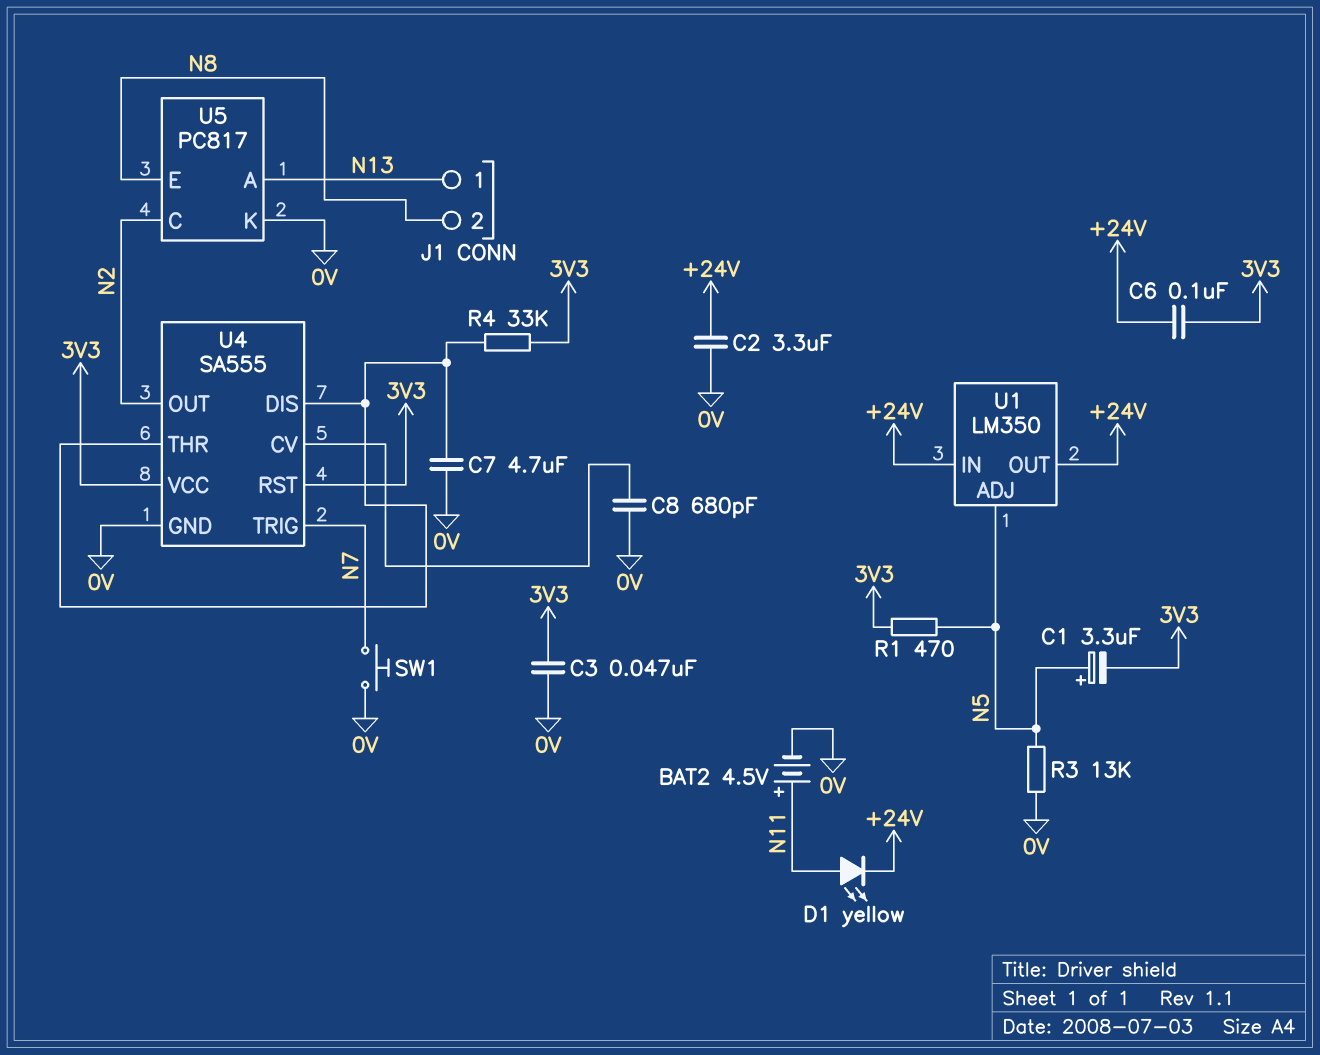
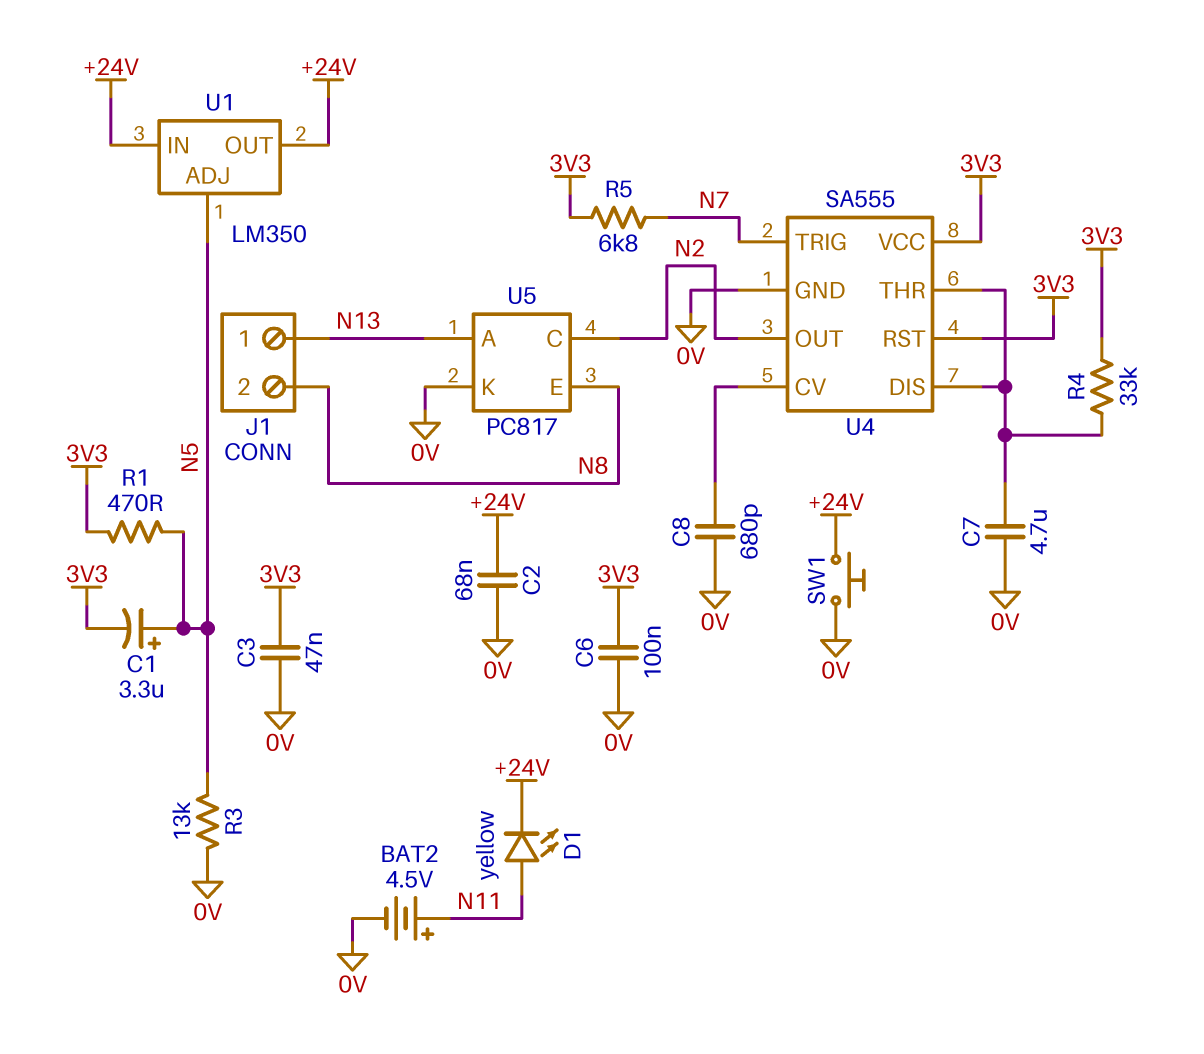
C2: 3.3uF (+24V, 0V) -> 68nF (+24V, 0V)
C6: 100nF (+24V, 3V3) -> 100nF (0V, 3V3)
R5: none -> 6.8k (3V3, N7)
SW1: button (0V, N7) -> button (+24V, 0V)

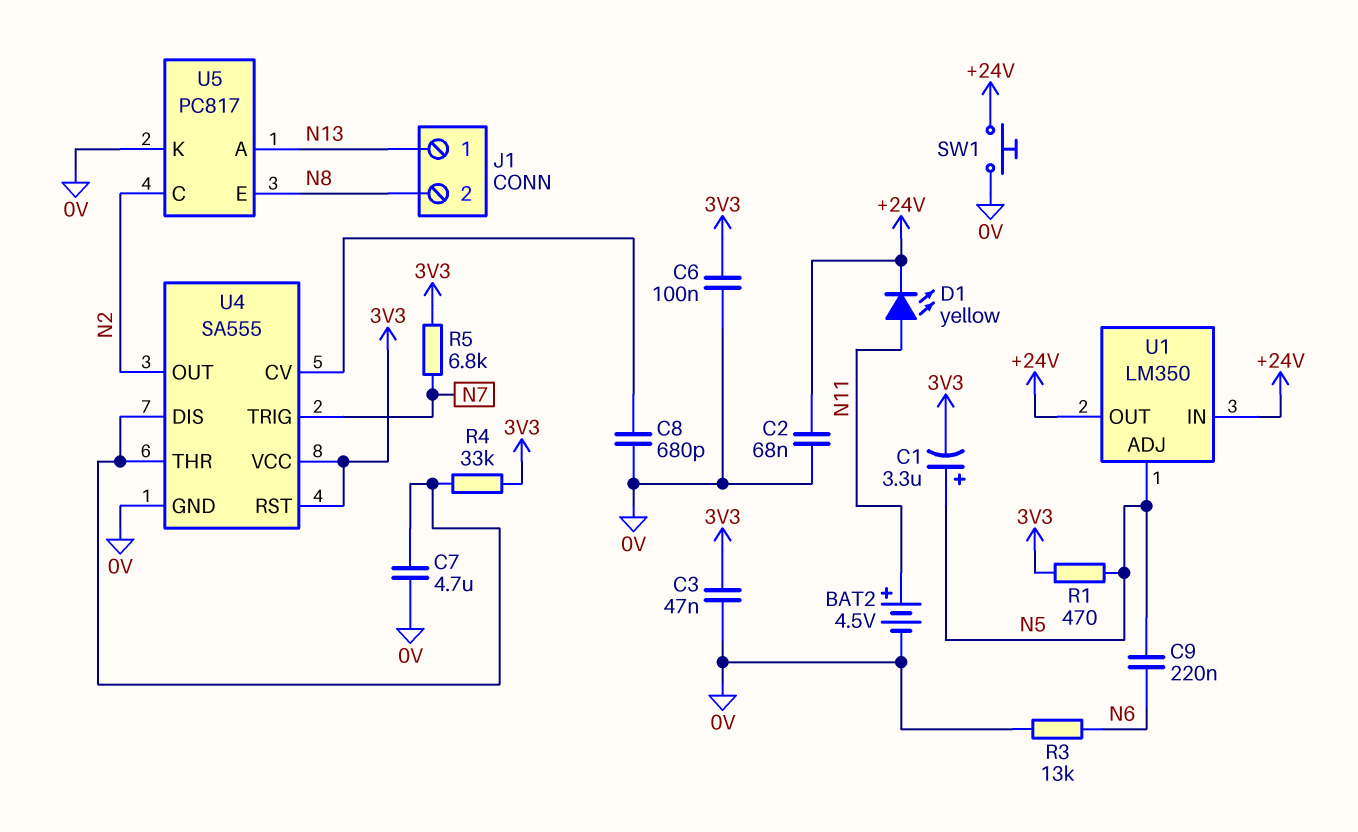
C9: none -> 220nF (N5, N6)
R3: 13k (0V, N5) -> 13k (0V, N6)

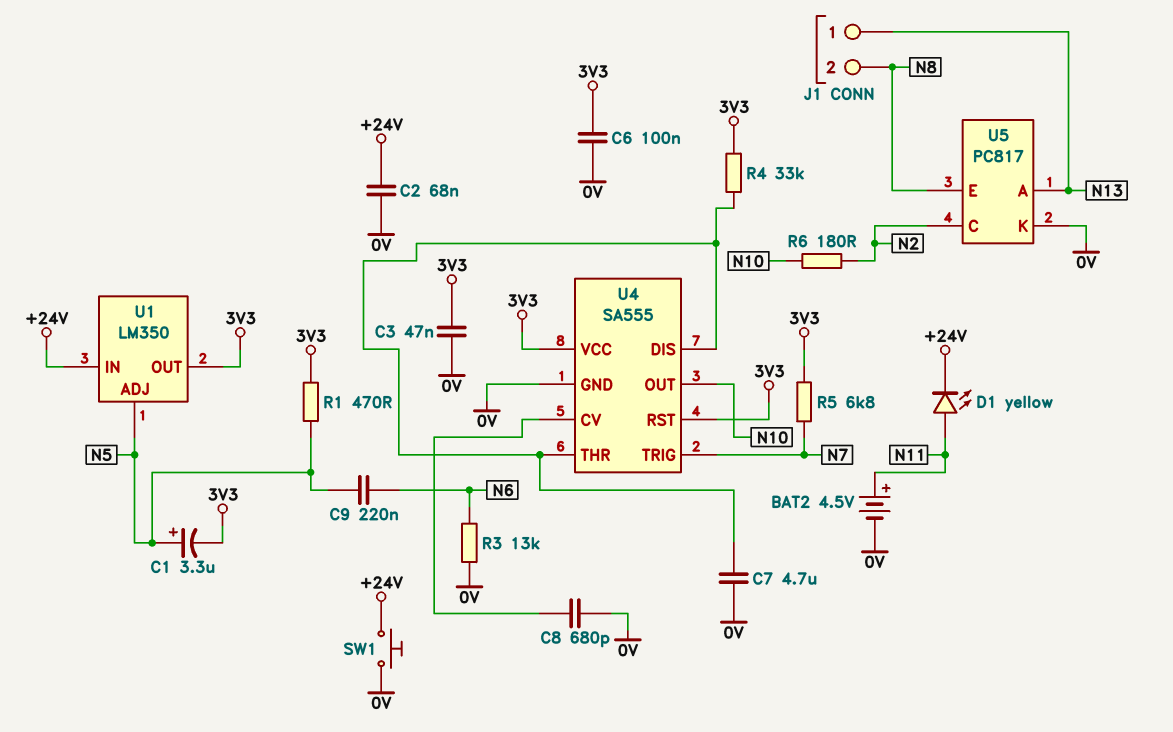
R6: none -> 180 (N2, N10)
U1 pin OUT: +24V -> 3V3
U4 pin OUT: N2 -> N10

